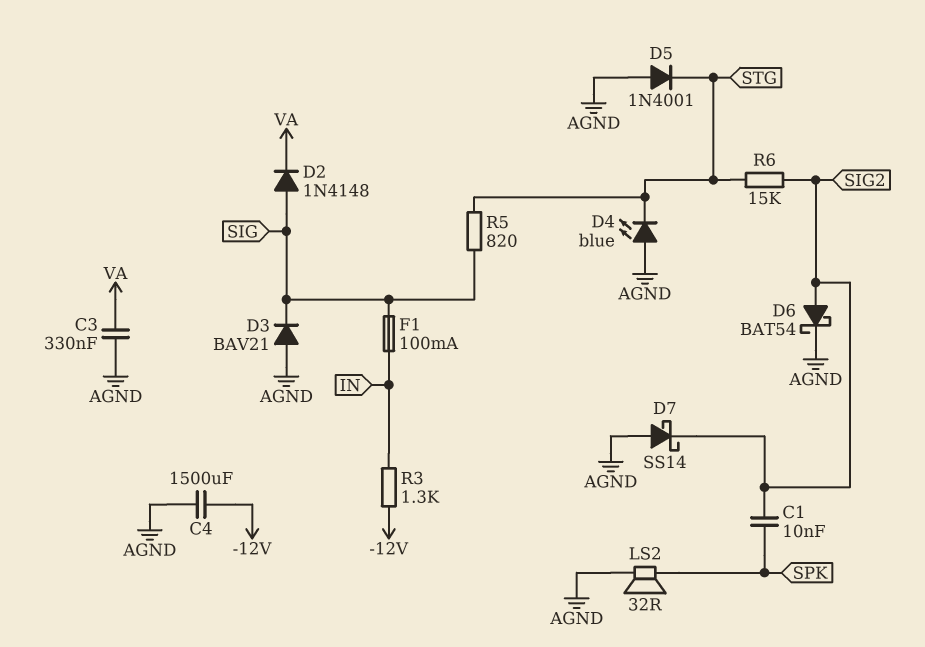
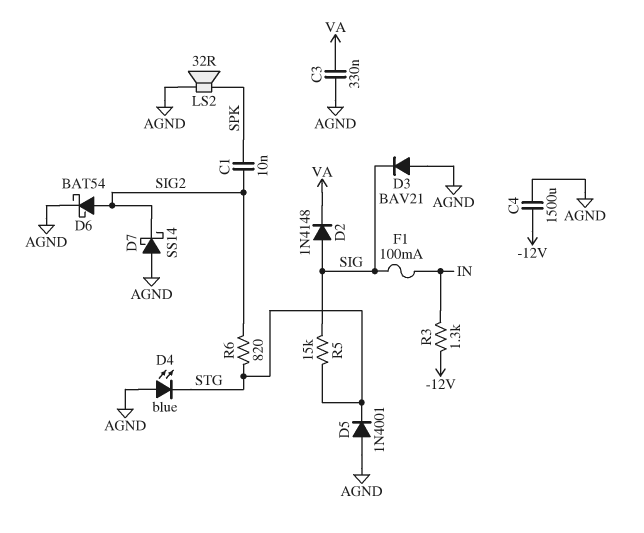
R5: 820 (SIG, STG) -> 15k (SIG, STG)
R6: 15k (SIG2, STG) -> 820 (SIG2, STG)

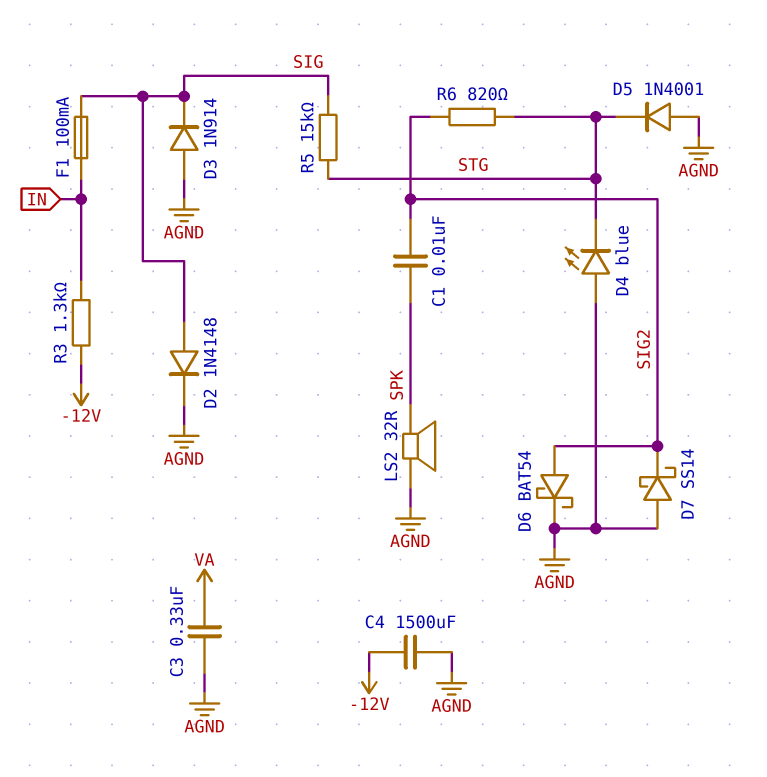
D2: diode 1N4148 (A SIG, K VA) -> diode 1N4148 (A SIG, K AGND)
D3: diode BAV21 (A AGND, K SIG) -> diode 1N914 (A AGND, K SIG)

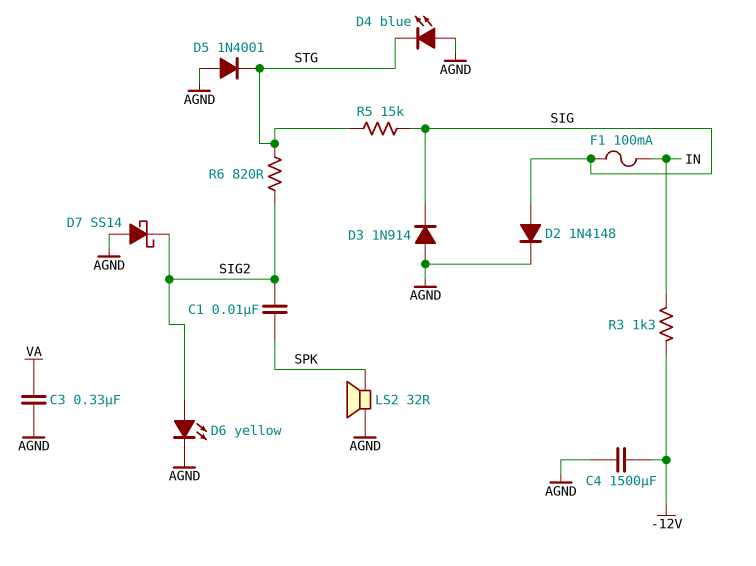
D6: schottky BAT54 (A SIG2, K AGND) -> LED yellow (A SIG2, K AGND)

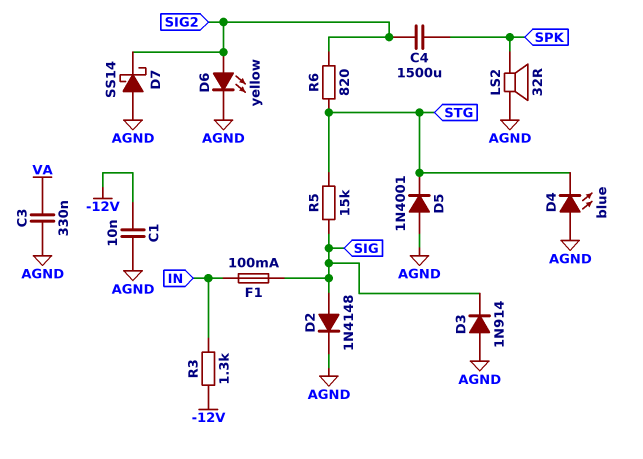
C1: 10nF (SIG2, SPK) -> 10nF (-12V, AGND)
C4: 1500uF (-12V, AGND) -> 1500uF (SIG2, SPK)

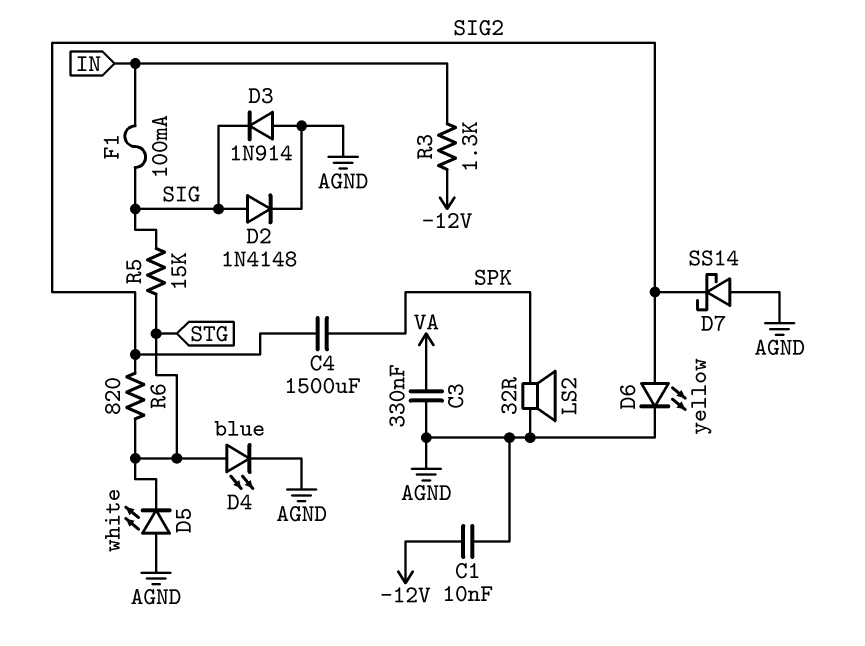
D4: LED blue (A AGND, K STG) -> LED blue (A STG, K AGND)
D5: diode 1N4001 (A AGND, K STG) -> LED white (A AGND, K STG)

